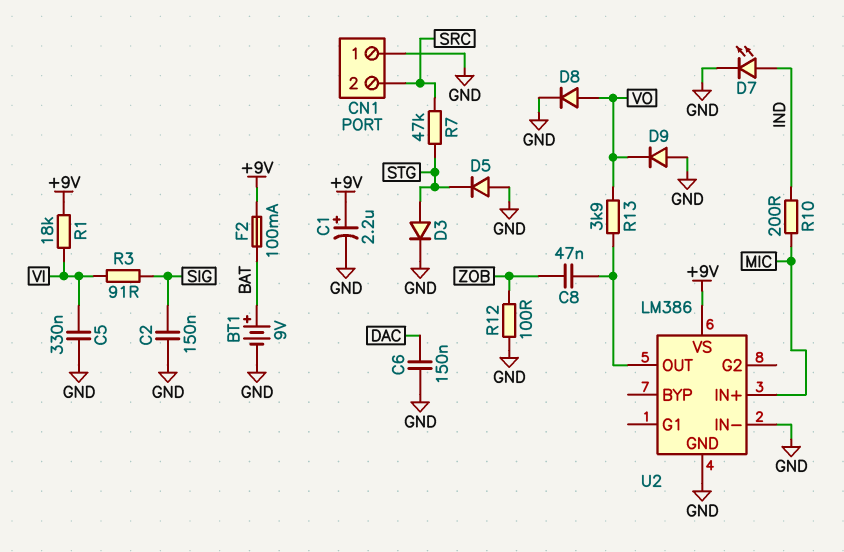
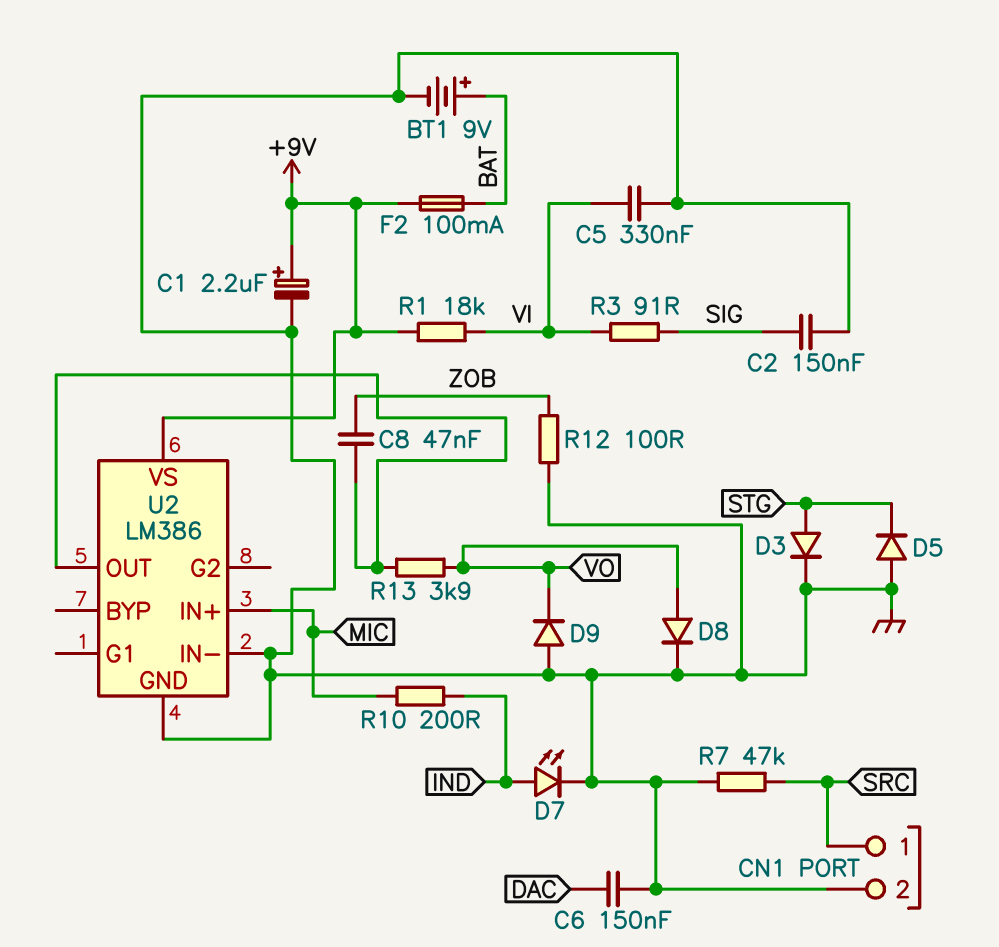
CN1 pin 1: GND -> SRC
CN1 pin 2: SRC -> GND
R7: 47k (SRC, STG) -> 47k (GND, SRC)

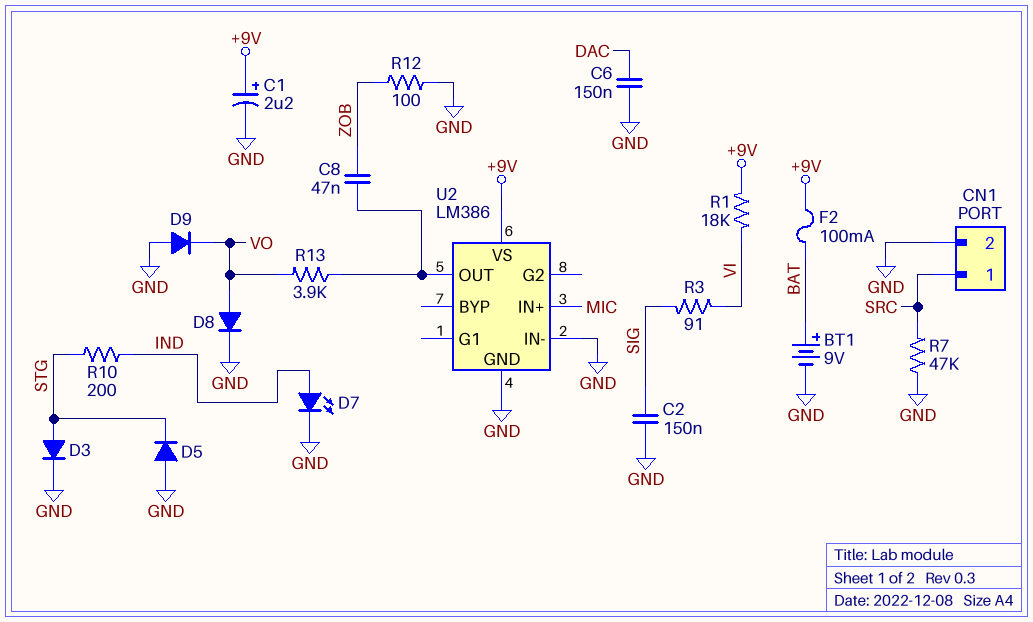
C5: 330nF (GND, VI) -> none
R10: 200 (IND, MIC) -> 200 (IND, STG)

